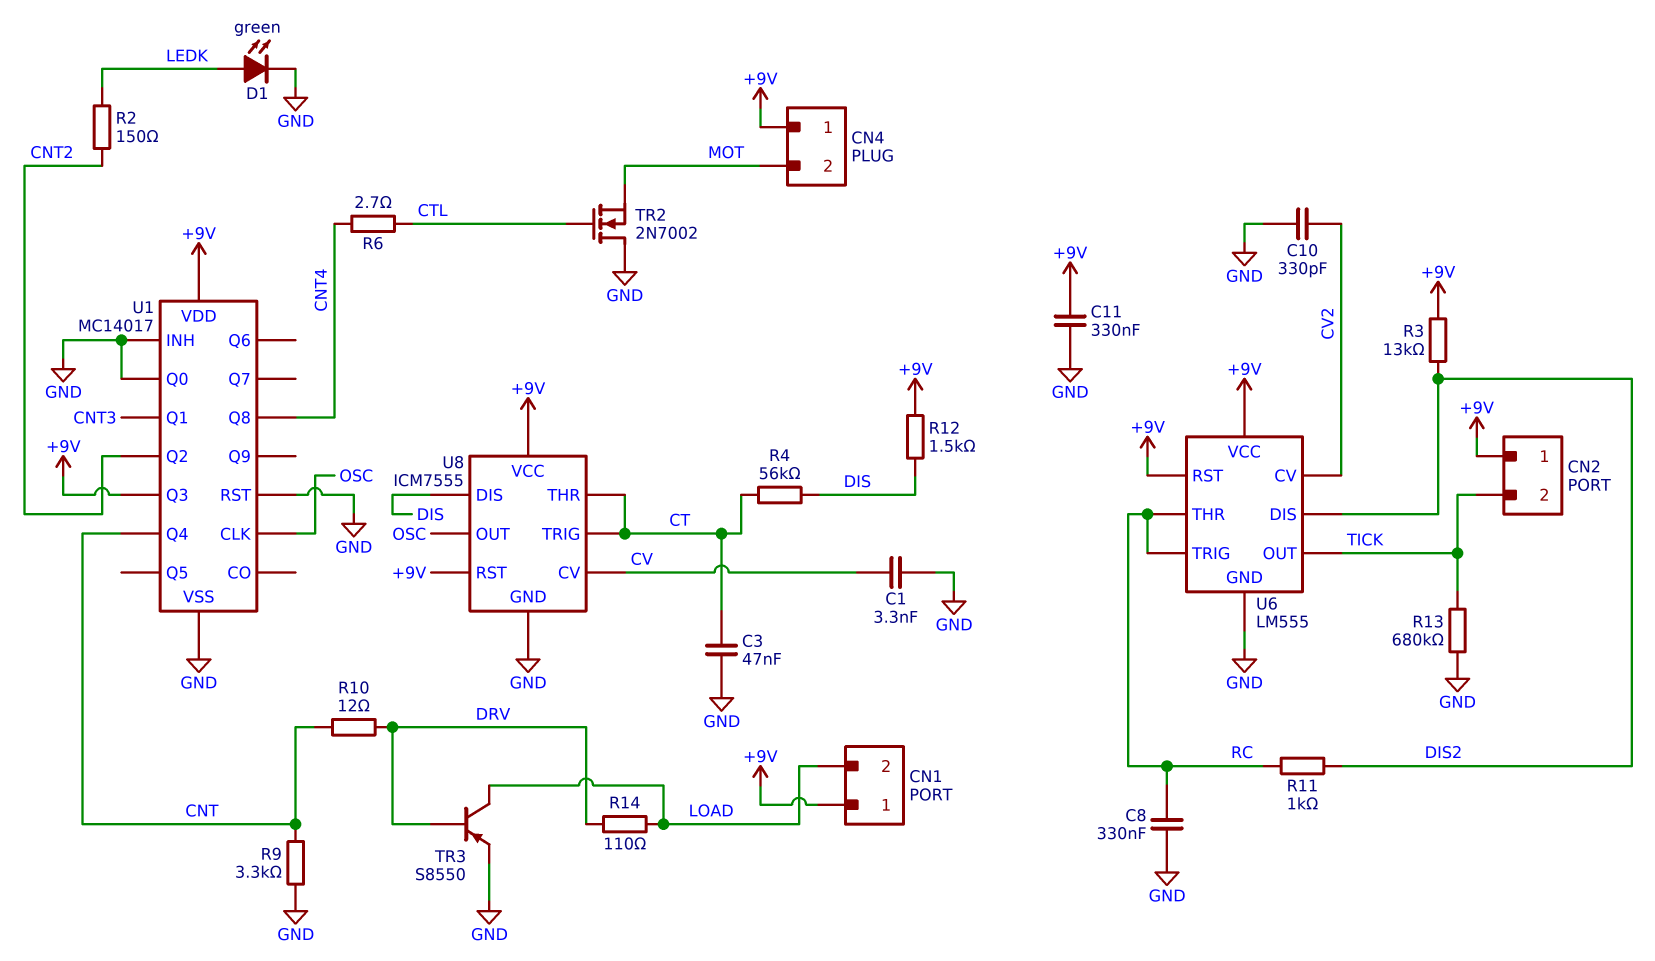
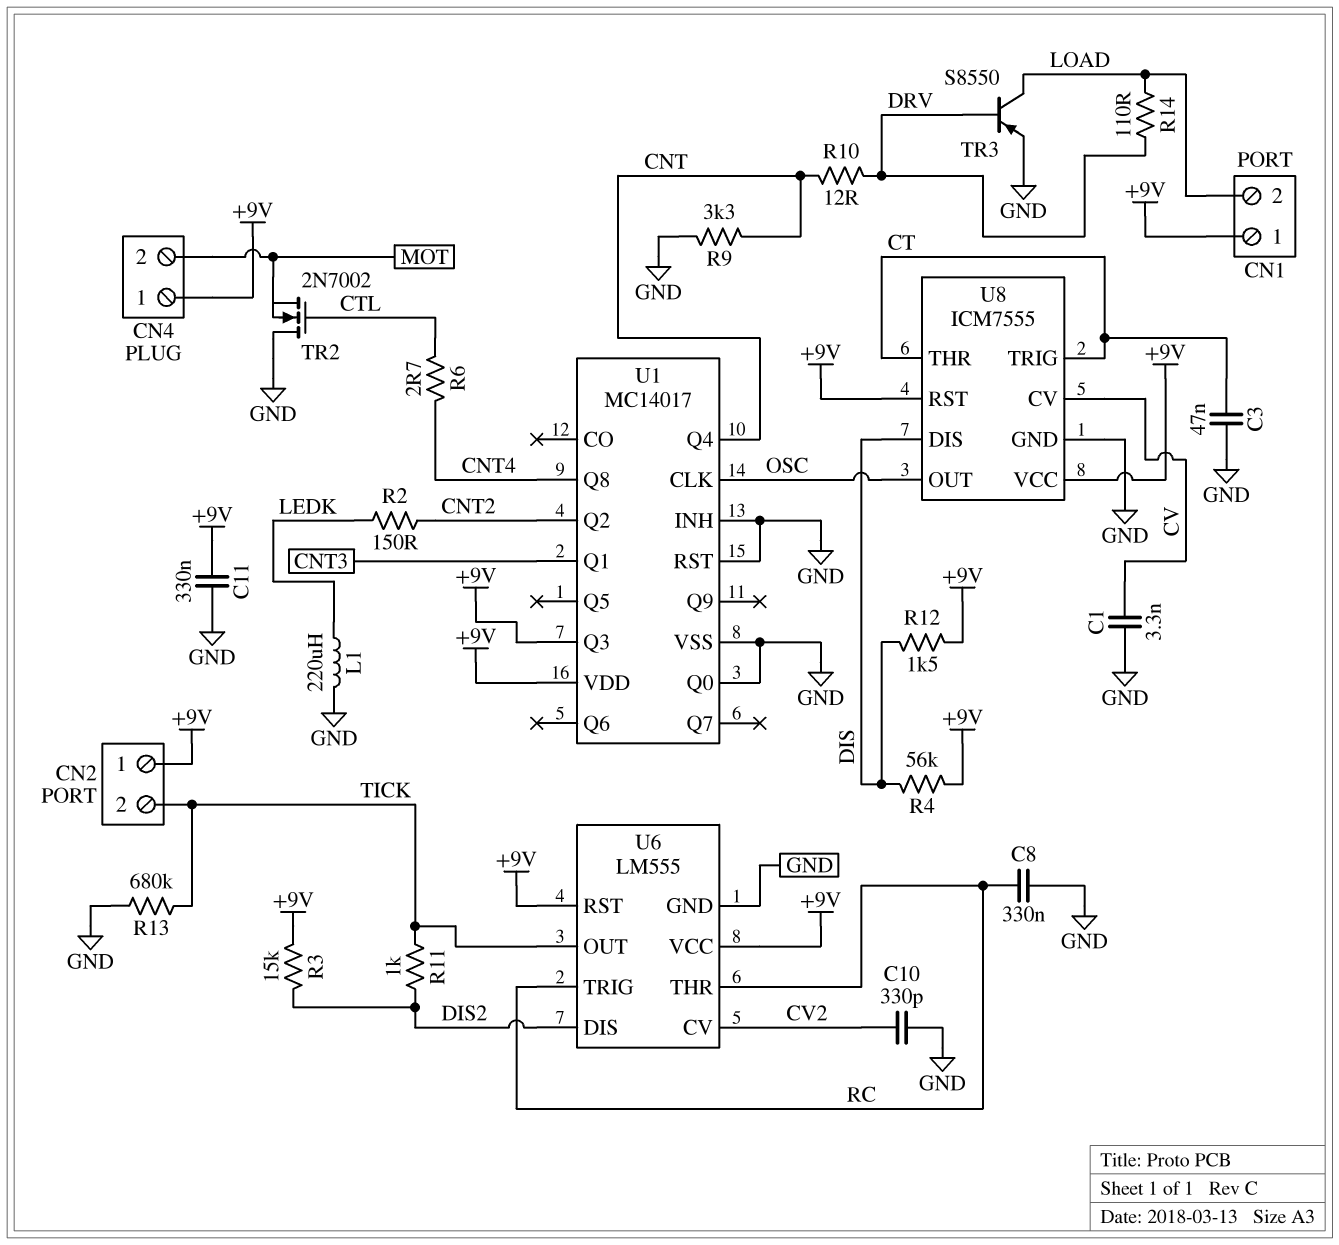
D1: LED green (A LEDK, K GND) -> none
L1: none -> 220uH (GND, LEDK)
R3: 13k (+9V, DIS2) -> 15k (+9V, DIS2)
R4: 56k (CT, DIS) -> 56k (+9V, DIS)
R11: 1k (DIS2, RC) -> 1k (DIS2, TICK)

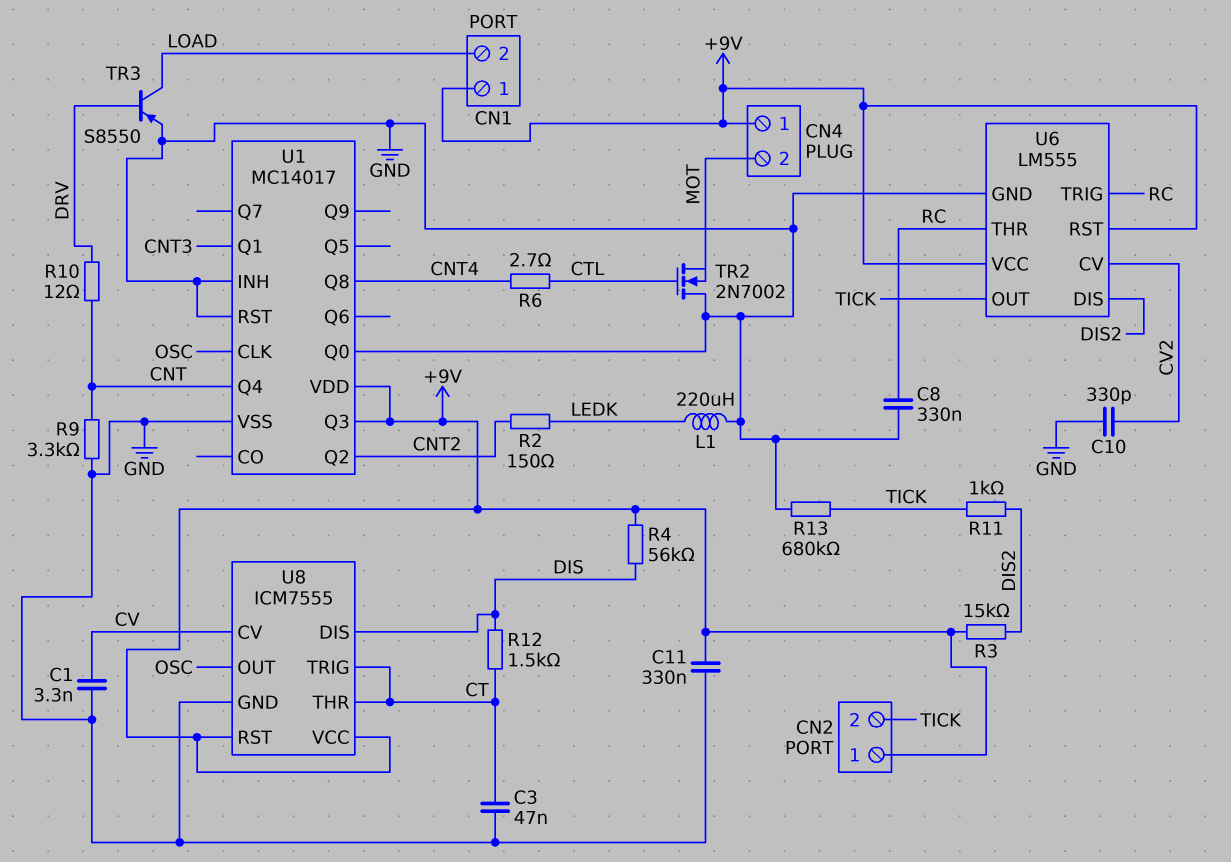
R12: 1.5k (+9V, DIS) -> 1.5k (CT, DIS)
R14: 110 (DRV, LOAD) -> none

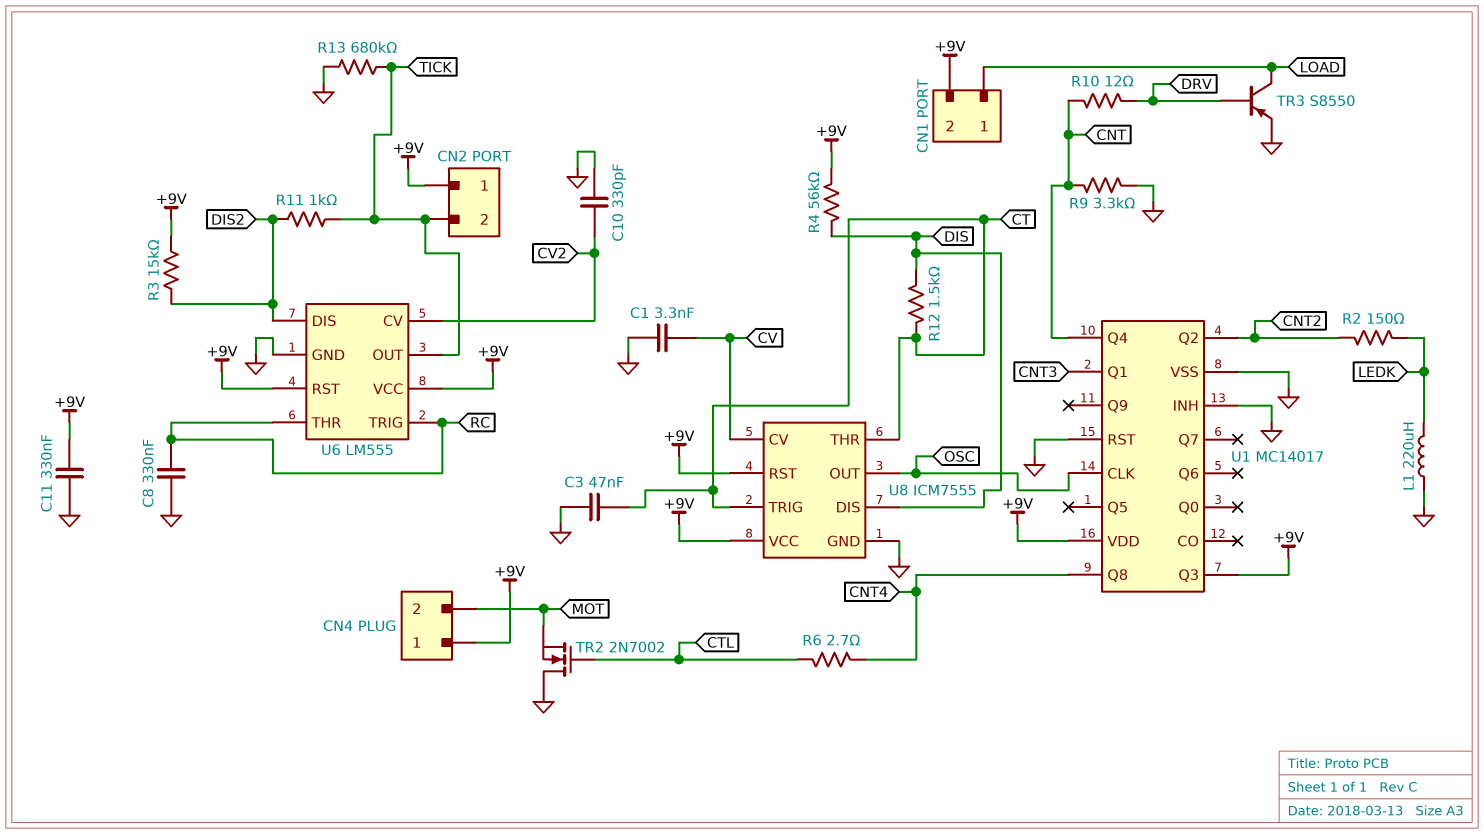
CN1 pin 1: +9V -> LOAD
CN1 pin 2: LOAD -> +9V
U1 pin Q0: GND -> none

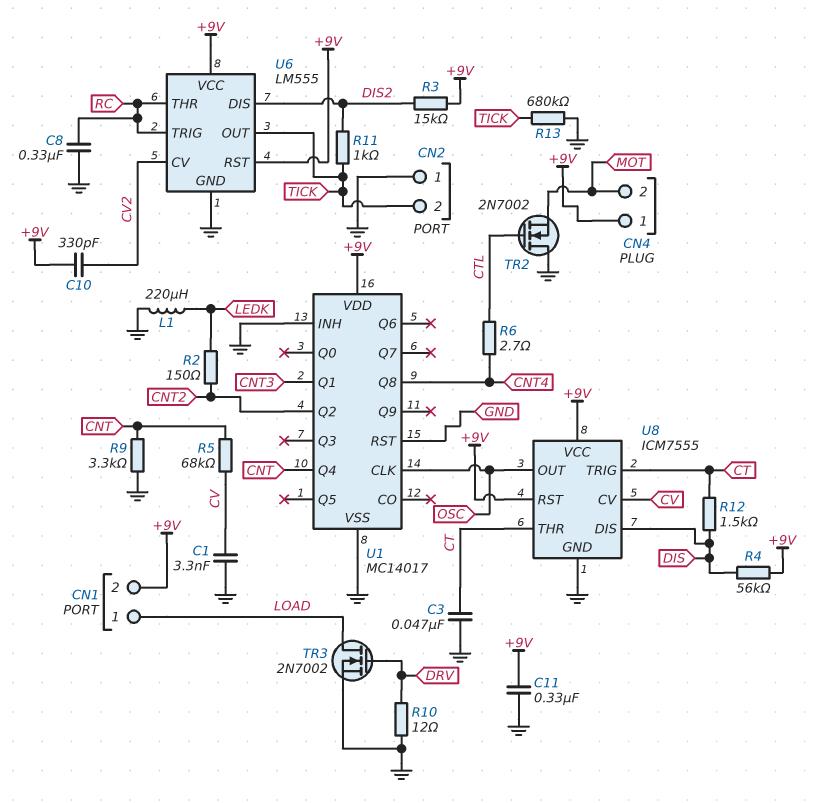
C10: 330pF (CV2, GND) -> 330pF (+9V, CV2)
CN2 pin 1: +9V -> GND
R5: none -> 68k (CNT, CV)
R10: 12 (CNT, DRV) -> 12 (DRV, GND)
TR3: PNP S8550 (B DRV, C LOAD, E GND) -> NMOS 2N7002 (G DRV, D LOAD, S GND)
U1 pin Q3: +9V -> none

